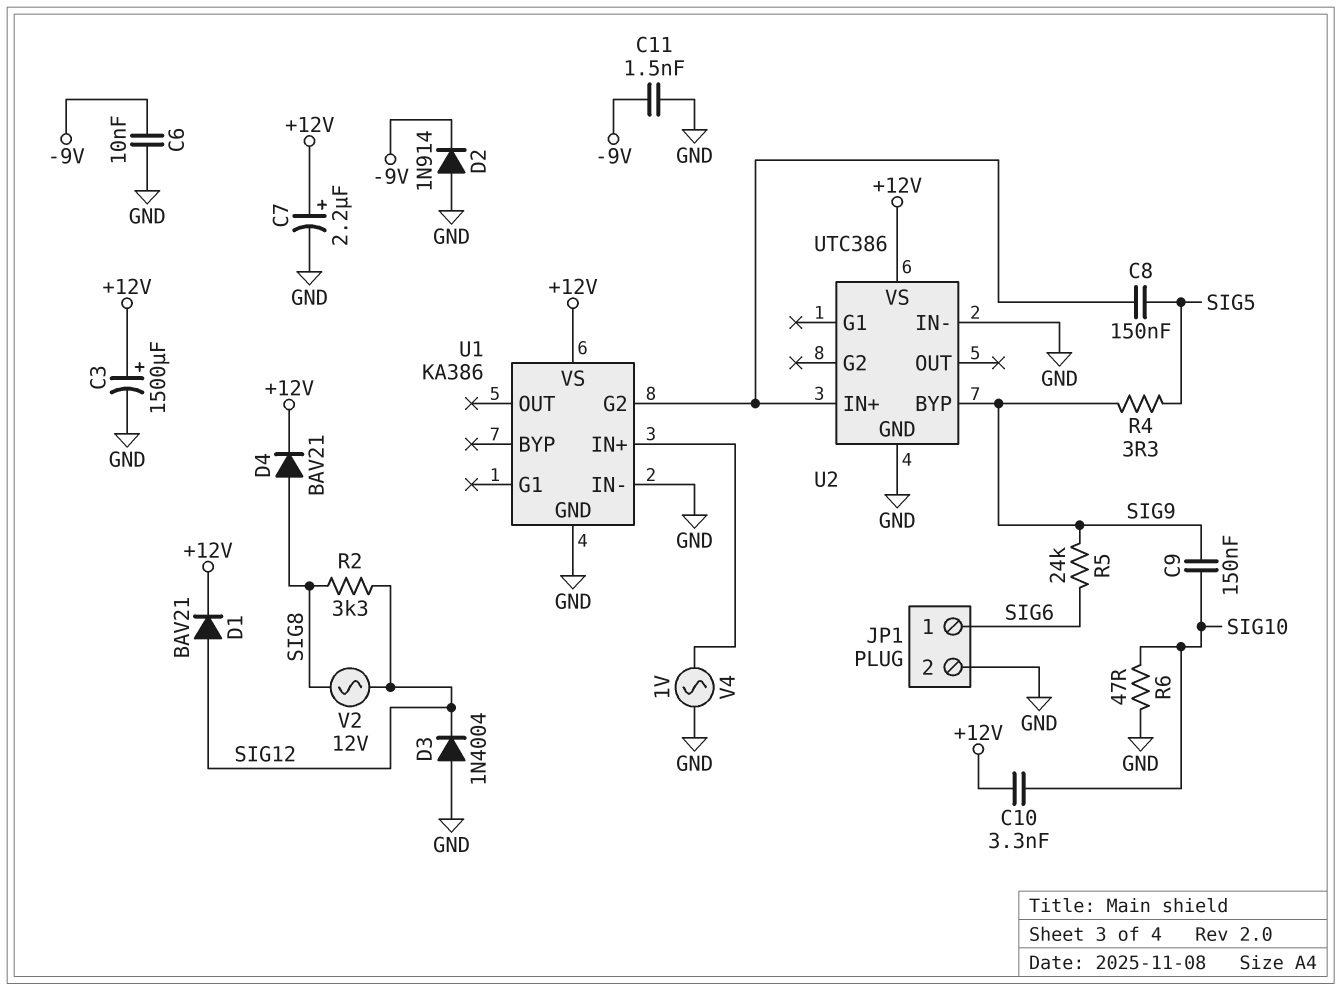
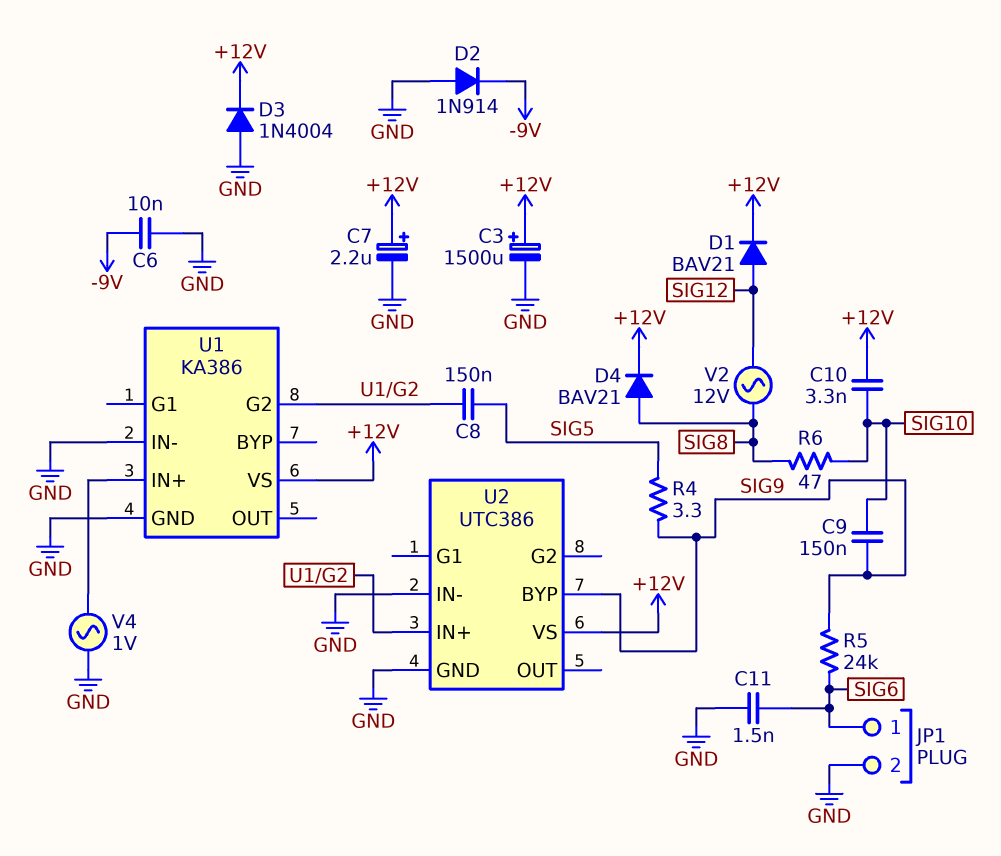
C11: 1.5nF (-9V, GND) -> 1.5nF (GND, SIG6)
D3: diode 1N4004 (A GND, K SIG12) -> diode 1N4004 (A GND, K +12V)
R2: 3.3k (SIG8, SIG12) -> none
R6: 47 (GND, SIG10) -> 47 (SIG8, SIG10)

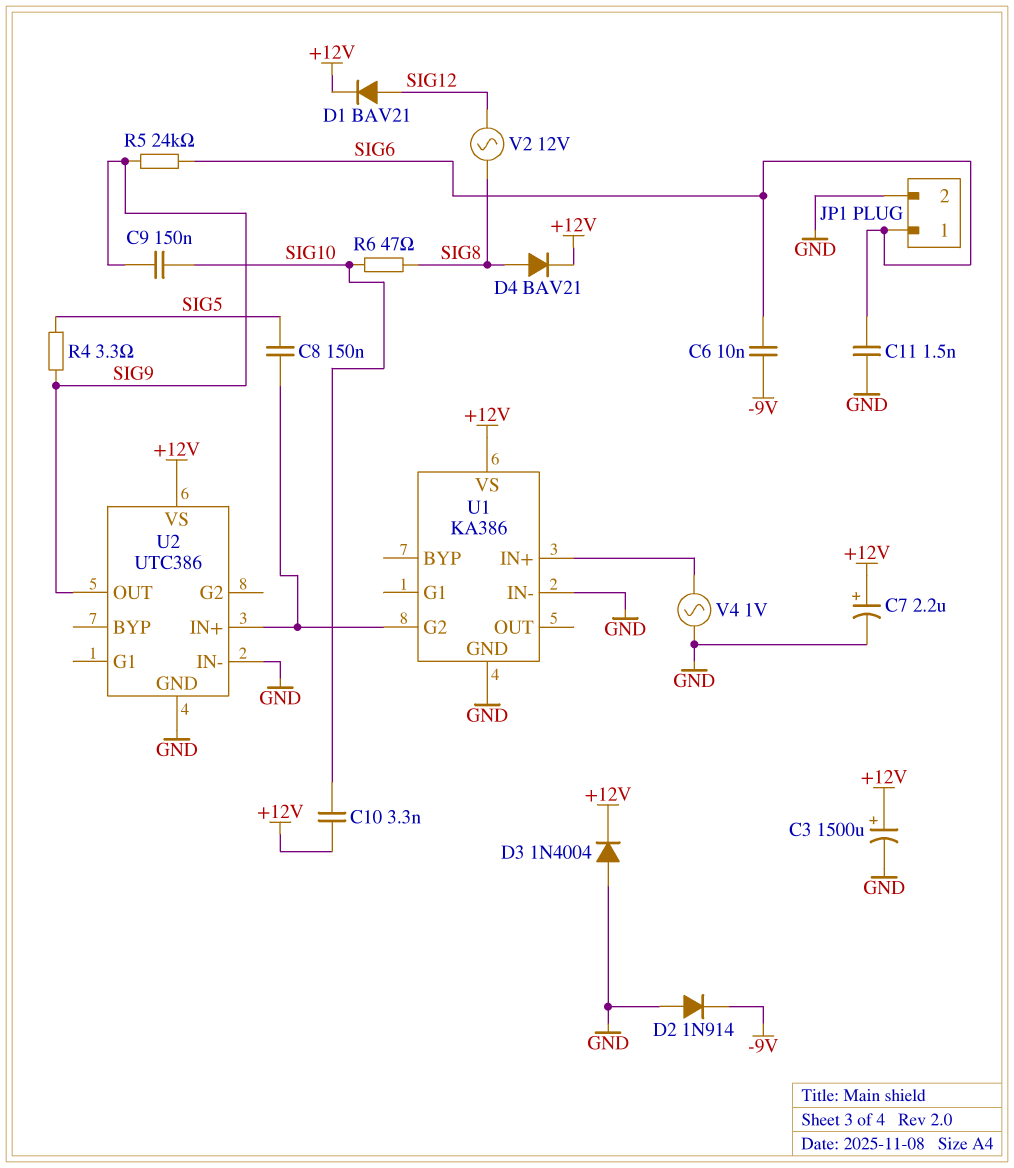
C6: 10nF (-9V, GND) -> 10nF (-9V, SIG6)
U2 pin BYP: SIG9 -> none
U2 pin OUT: none -> SIG9

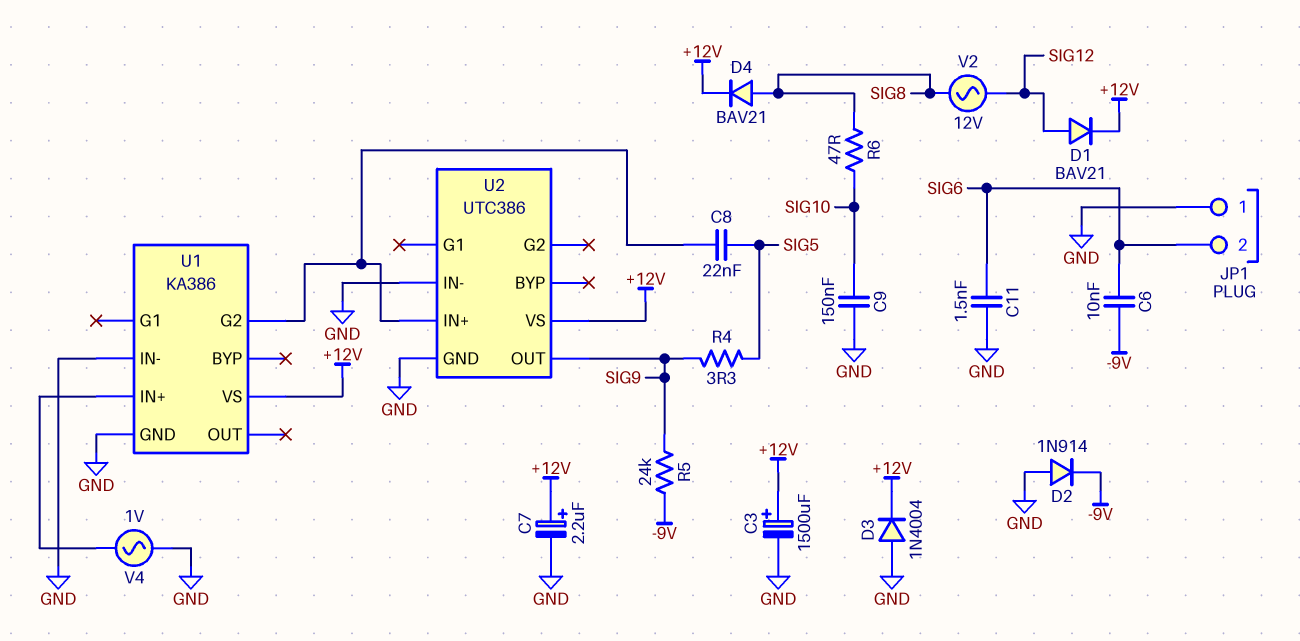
C8: 150nF (SIG5, U1/G2) -> 22nF (SIG5, U1/G2)
C9: 150nF (SIG9, SIG10) -> 150nF (GND, SIG10)
C10: 3.3nF (+12V, SIG10) -> none
JP1 pin 1: SIG6 -> GND
JP1 pin 2: GND -> SIG6
R5: 24k (SIG6, SIG9) -> 24k (-9V, SIG9)

